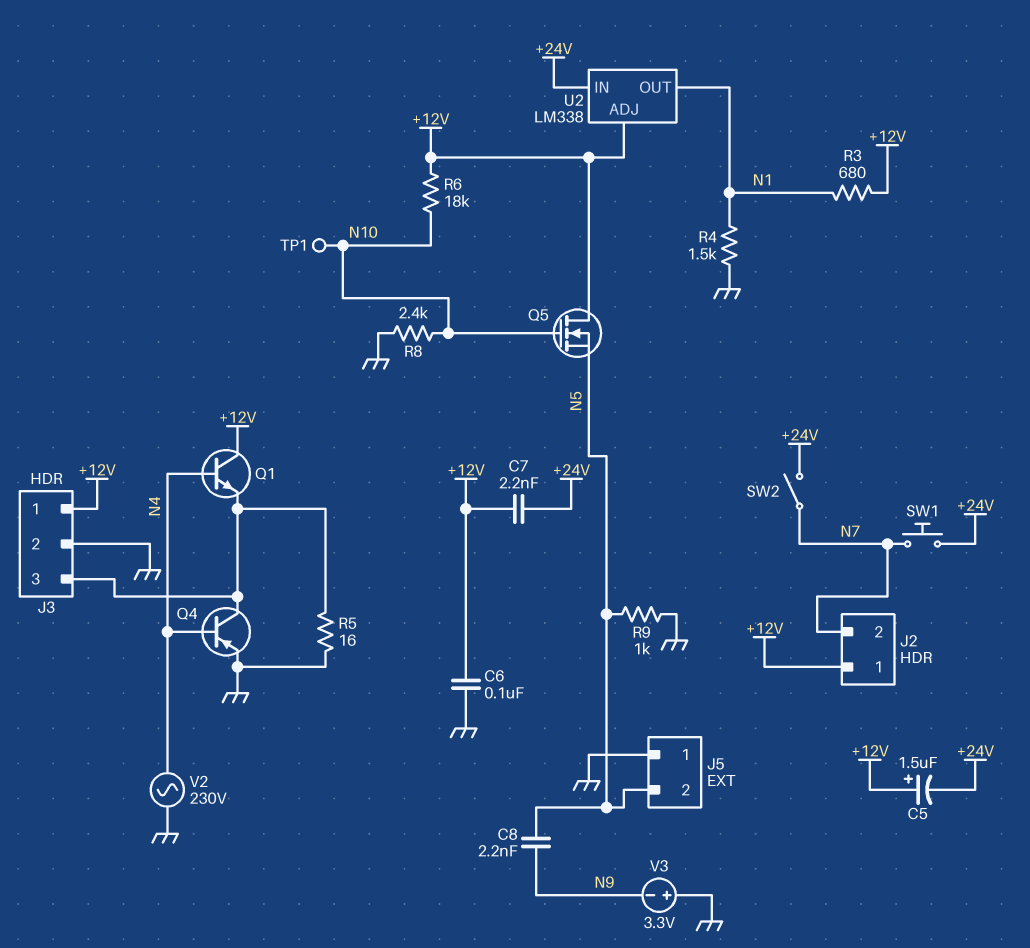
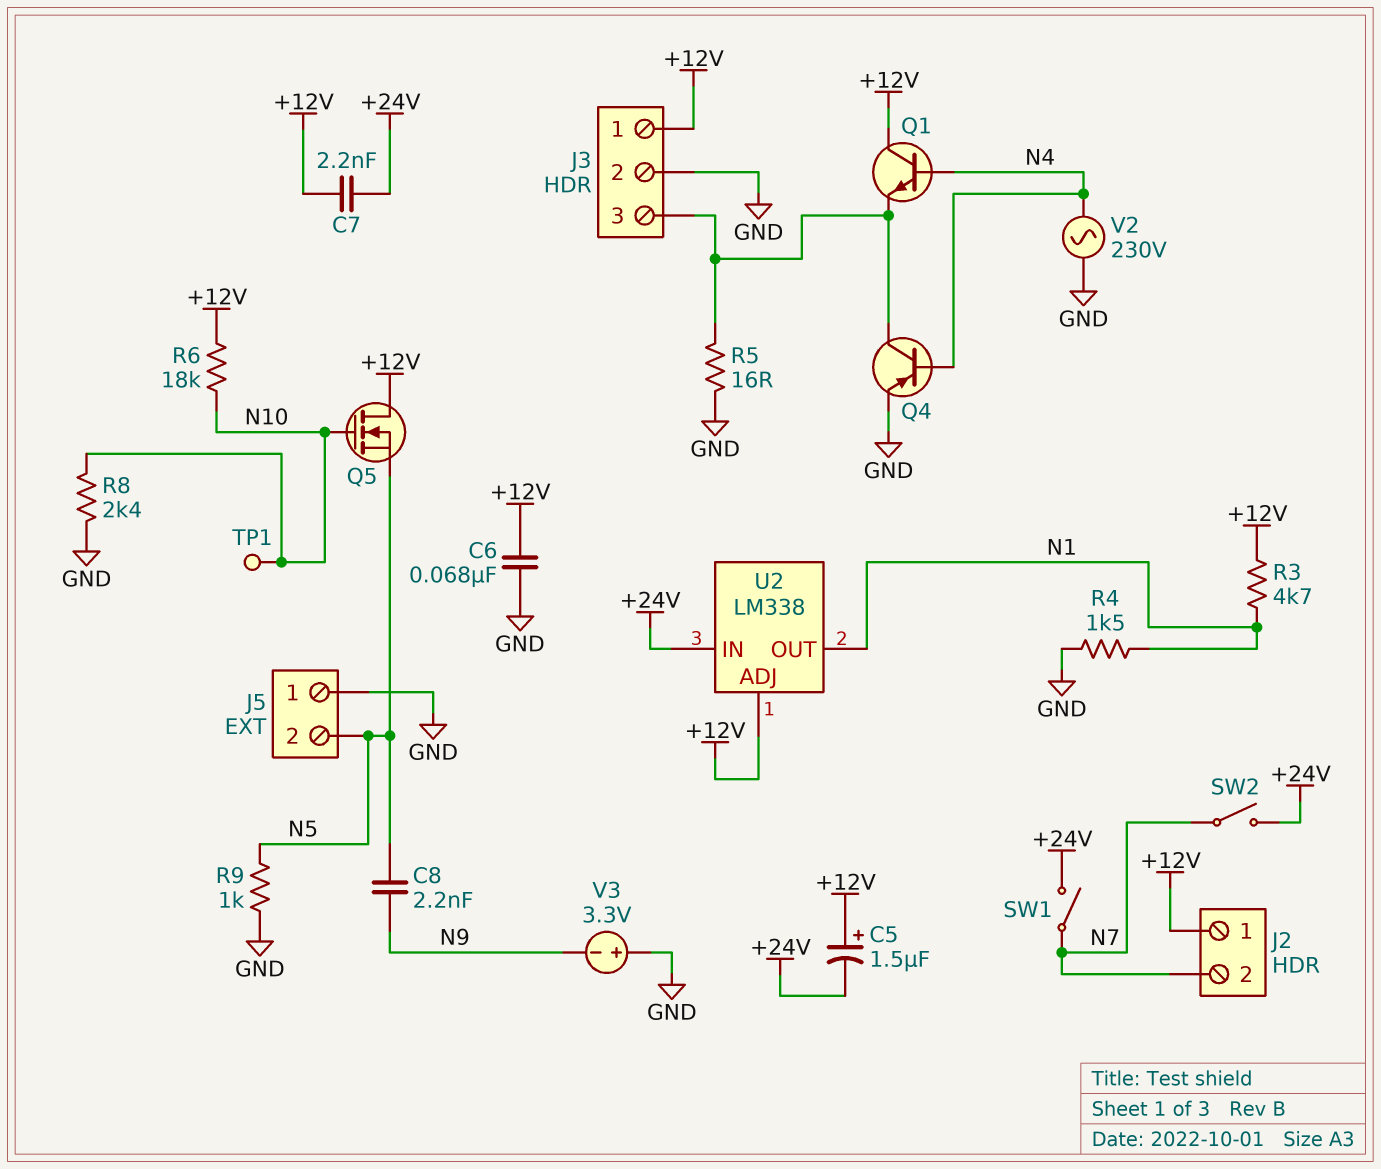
C6: 100nF (+12V, GND) -> 68nF (+12V, GND)
R3: 680 (+12V, N1) -> 4.7k (+12V, N1)
SW1: button (+24V, N7) -> switch (+24V, N7)

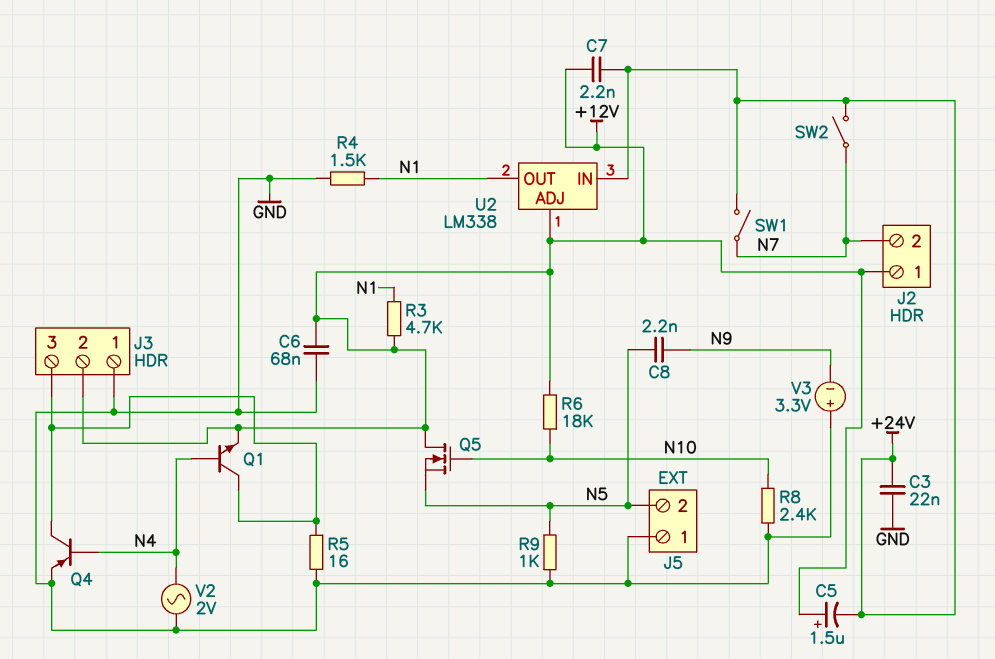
C3: none -> 22nF (+24V, GND)
J3 pin 1: +12V -> GND
J3 pin 2: GND -> +12V
Q1: NPN (B N4, C +12V, E J3/3) -> NPN (B N4, C J3/3, E +12V)
TP1: test point (N10) -> none
V2: AC 230V (GND, N4) -> AC 2V (GND, N4)

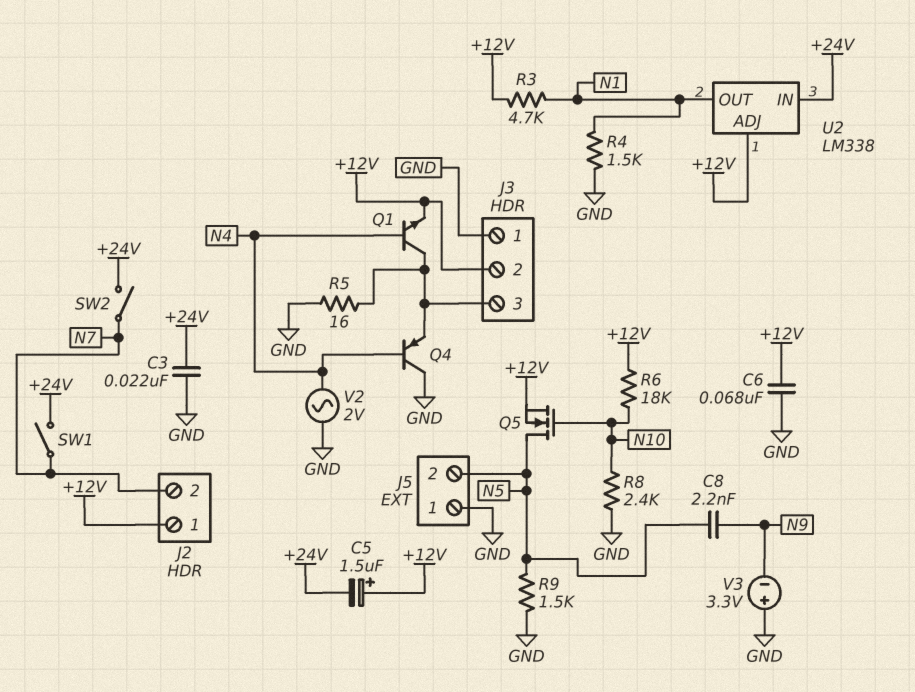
C7: 2.2nF (+12V, +24V) -> none
Q4: PNP (B N4, C J3/3, E GND) -> PNP (B N4, C GND, E J3/3)
Q5: NMOS (G N10, D +12V, S N5) -> NMOS (G N10, D N5, S +12V)
R9: 1k (GND, N5) -> 1.5k (GND, N5)

